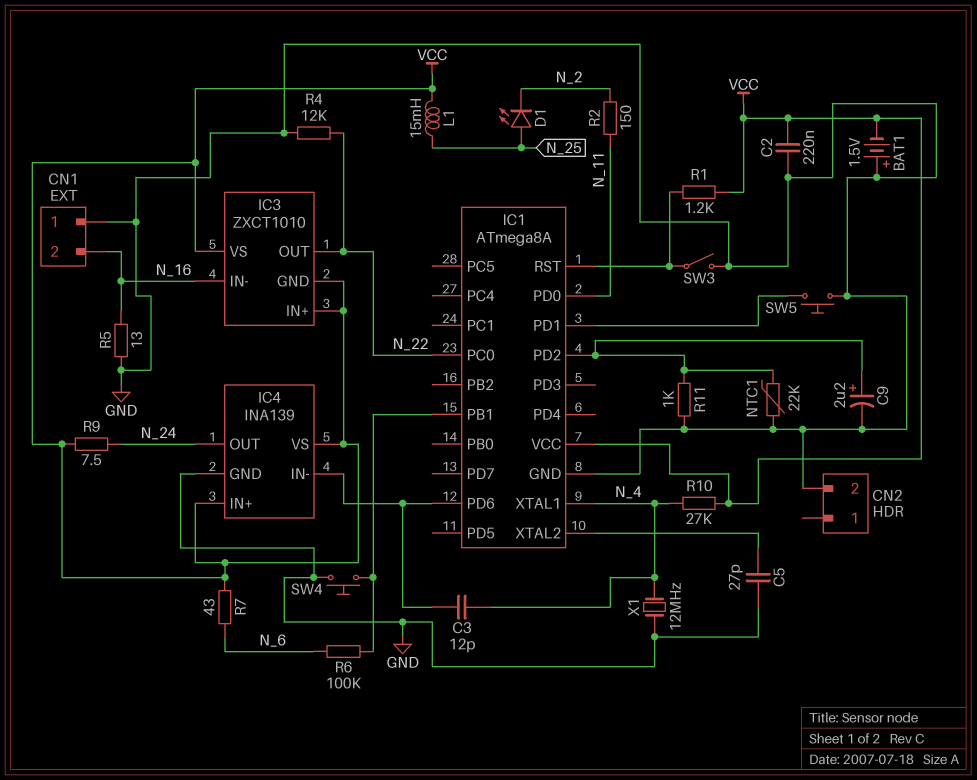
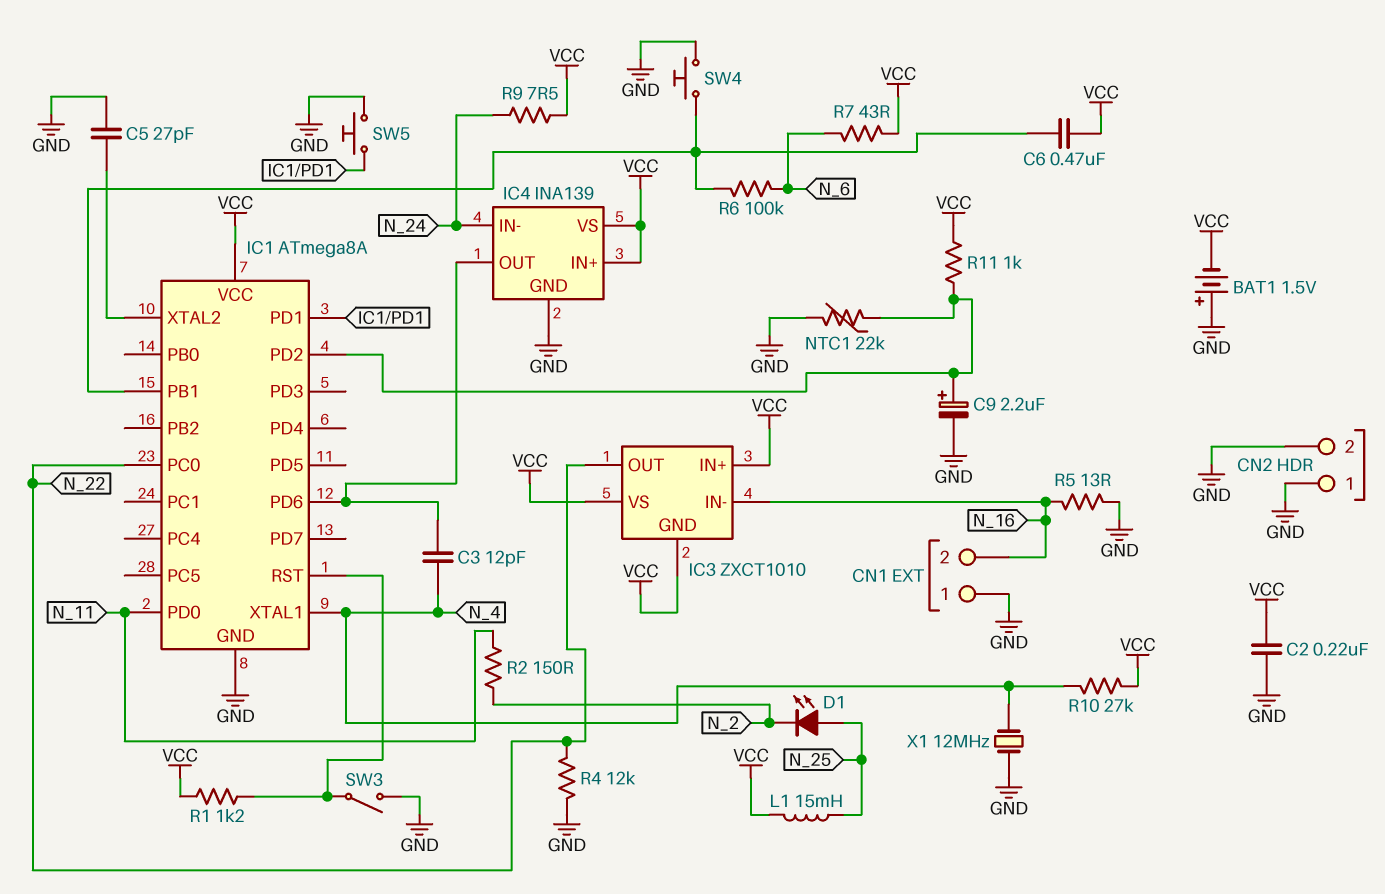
C6: none -> 470nF (IC1/PB1, VCC)
CN2 pin 1: none -> GND
IC4 pin IN-: IC1/PD6 -> N_24
IC4 pin OUT: N_24 -> IC1/PD6
R11: 1k (GND, IC1/PD2) -> 1k (IC1/PD2, VCC)

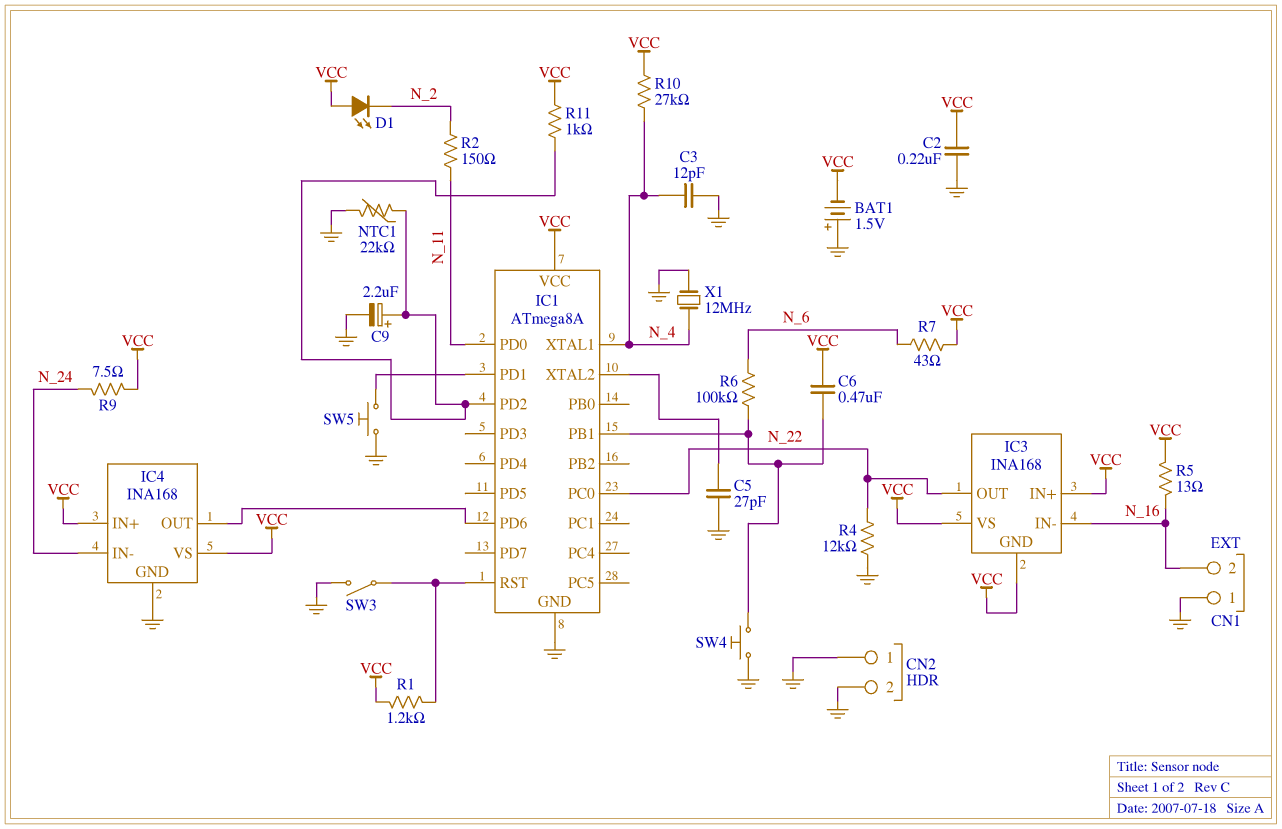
C3: 12pF (IC1/PD6, N_4) -> 12pF (GND, N_4)
D1: LED (A N_25, K N_2) -> LED (A VCC, K N_2)
IC3: ZXCT1010 -> INA168
IC4: INA139 -> INA168
L1: 15mH (N_25, VCC) -> none
R5: 13 (GND, N_16) -> 13 (N_16, VCC)

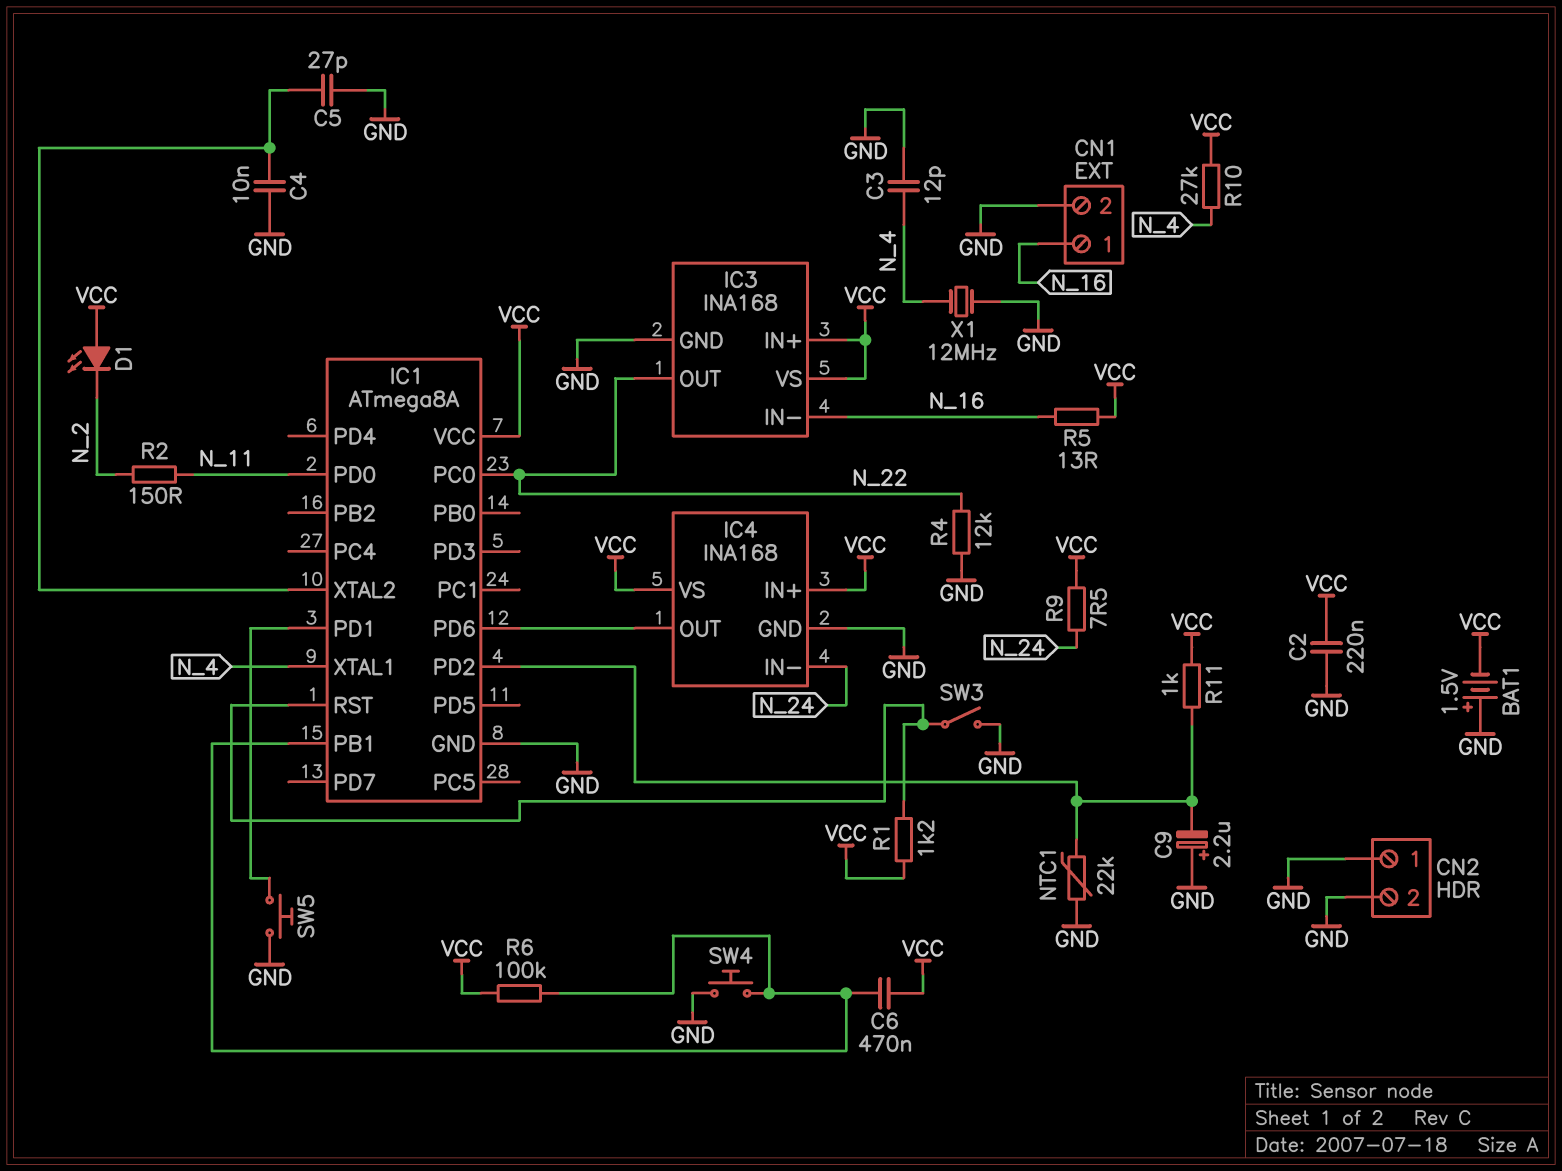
C4: none -> 10nF (GND, IC1/XTAL2)
C9: 2.2uF (plus IC1/PD2, minus GND) -> 2.2uF (plus GND, minus IC1/PD2)
CN1 pin 1: GND -> N_16
CN1 pin 2: N_16 -> GND
IC3 pin GND: VCC -> GND
R6: 100k (IC1/PB1, N_6) -> 100k (IC1/PB1, VCC)
R7: 43 (N_6, VCC) -> none

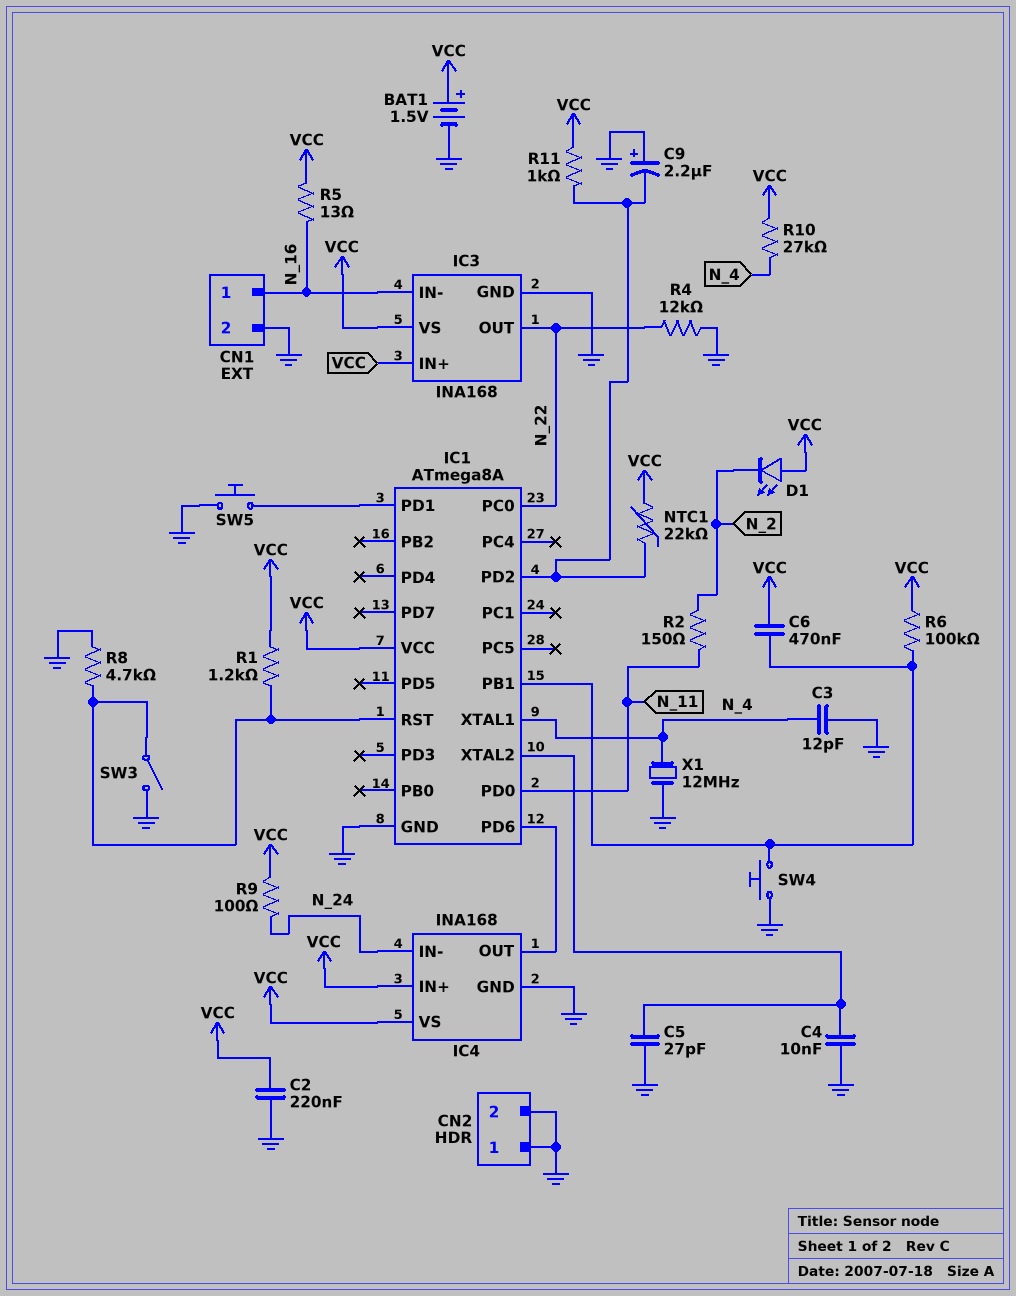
BAT1: 1.5V (plus GND, minus VCC) -> 1.5V (plus VCC, minus GND)
NTC1: 22k (GND, IC1/PD2) -> 22k (IC1/PD2, VCC)
R8: none -> 4.7k (GND, IC1/RST)
R9: 7.5 (N_24, VCC) -> 100 (N_24, VCC)

